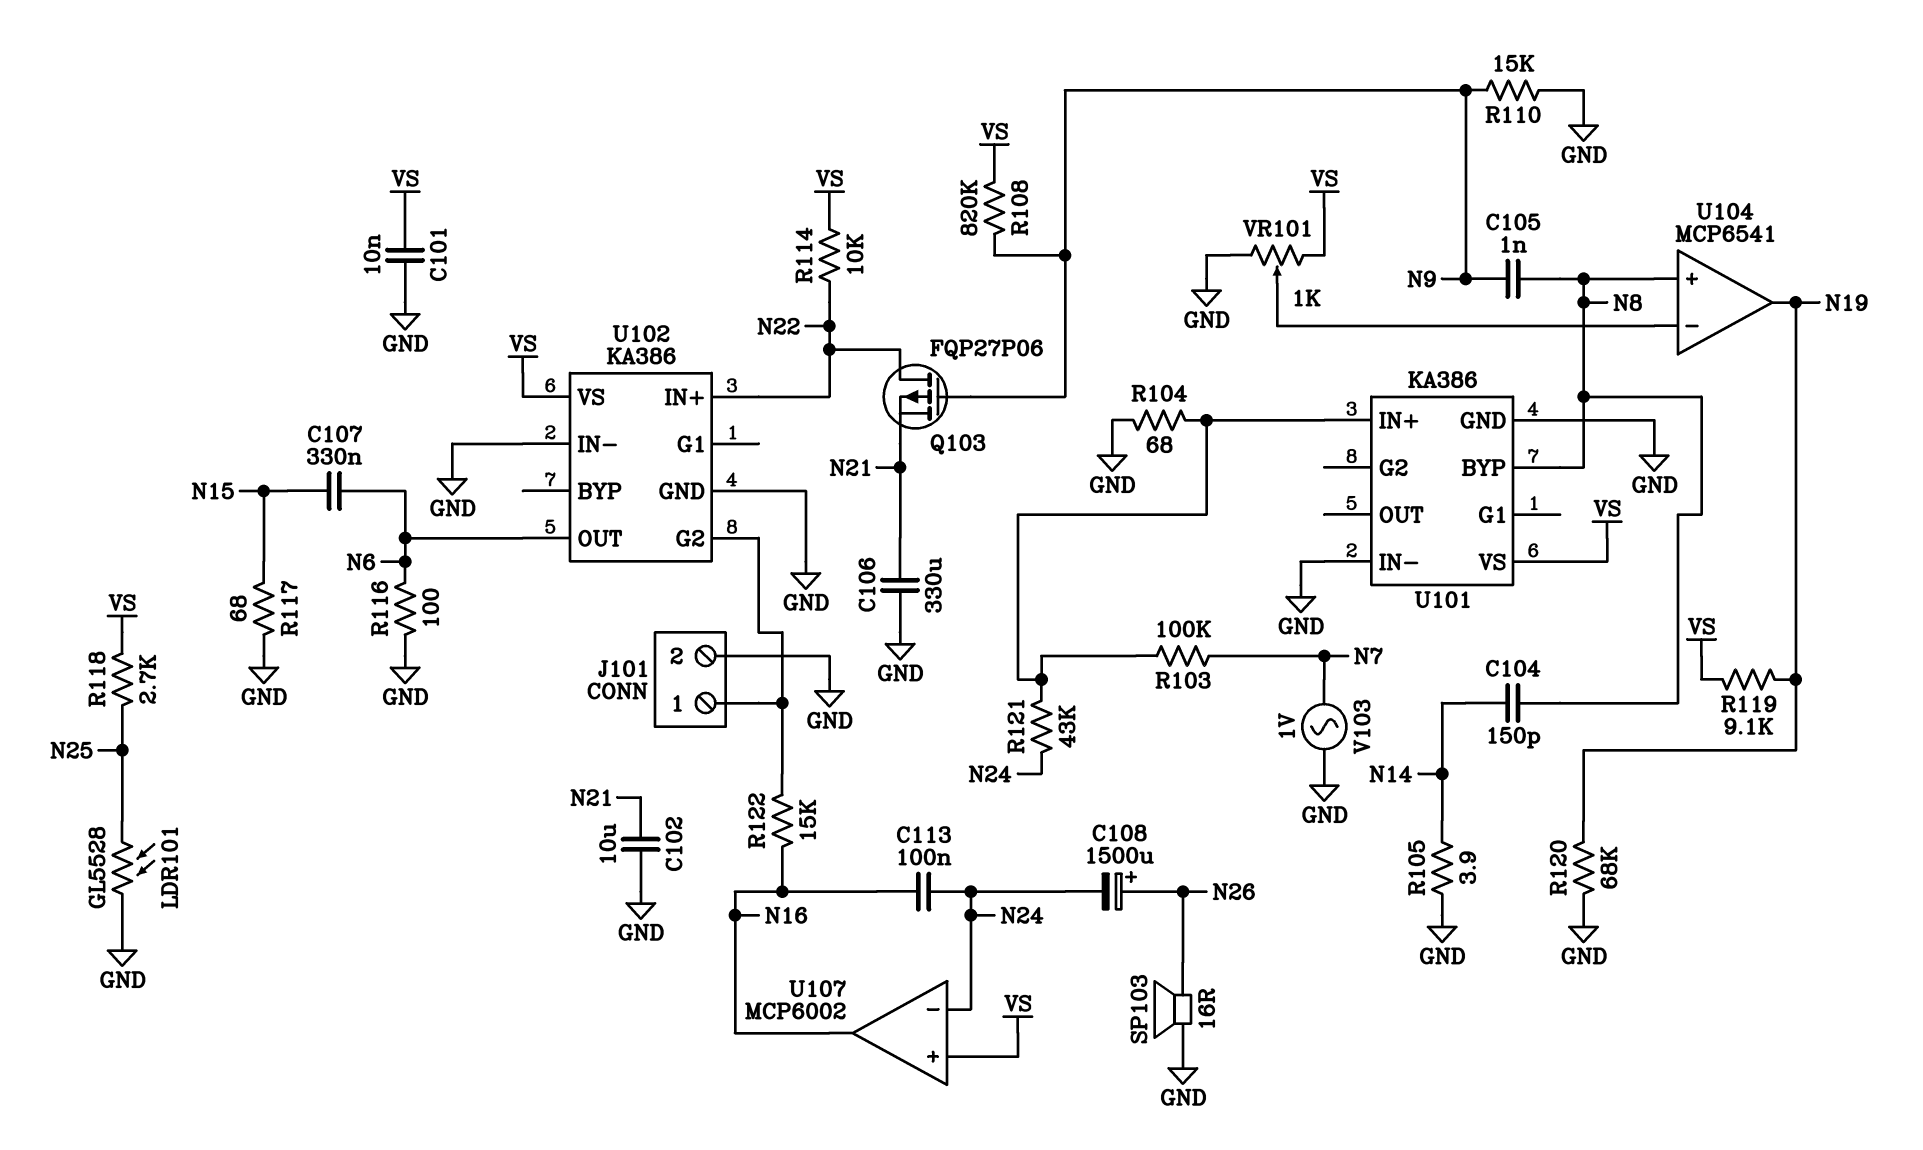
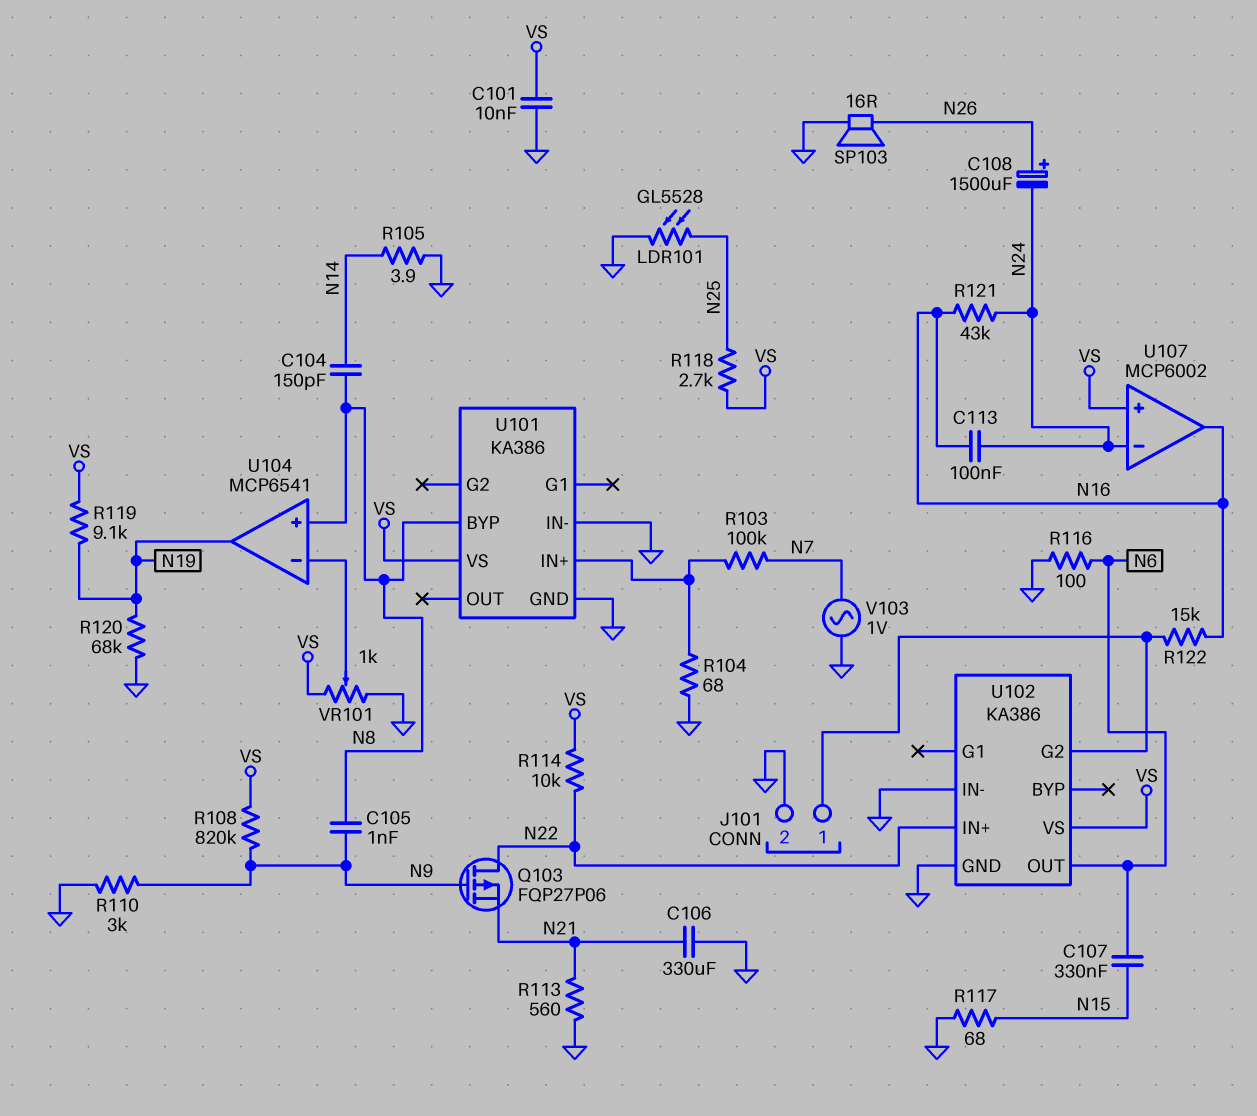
C102: 10uF (GND, N21) -> none
R110: 15k (GND, N9) -> 3k (GND, N9)
R113: none -> 560 (GND, N21)
R121: 43k (N24, U101/IN+) -> 43k (N16, N24)

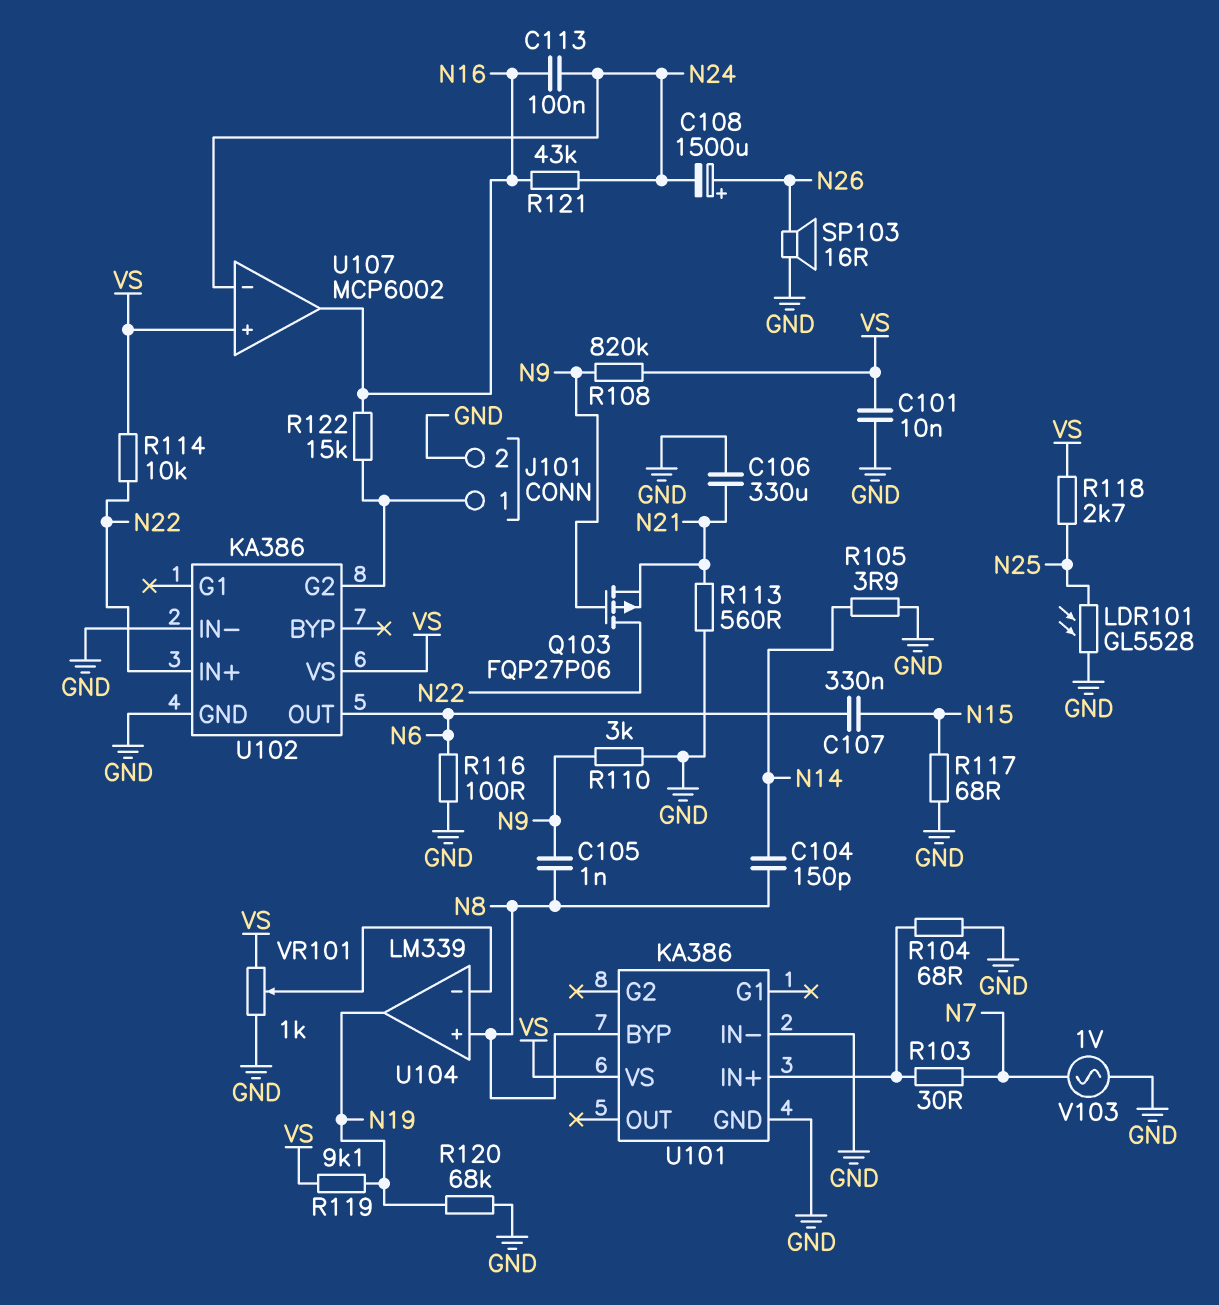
R103: 100k (N7, U101/IN+) -> 30 (N7, U101/IN+)
U104: MCP6541 -> LM339

